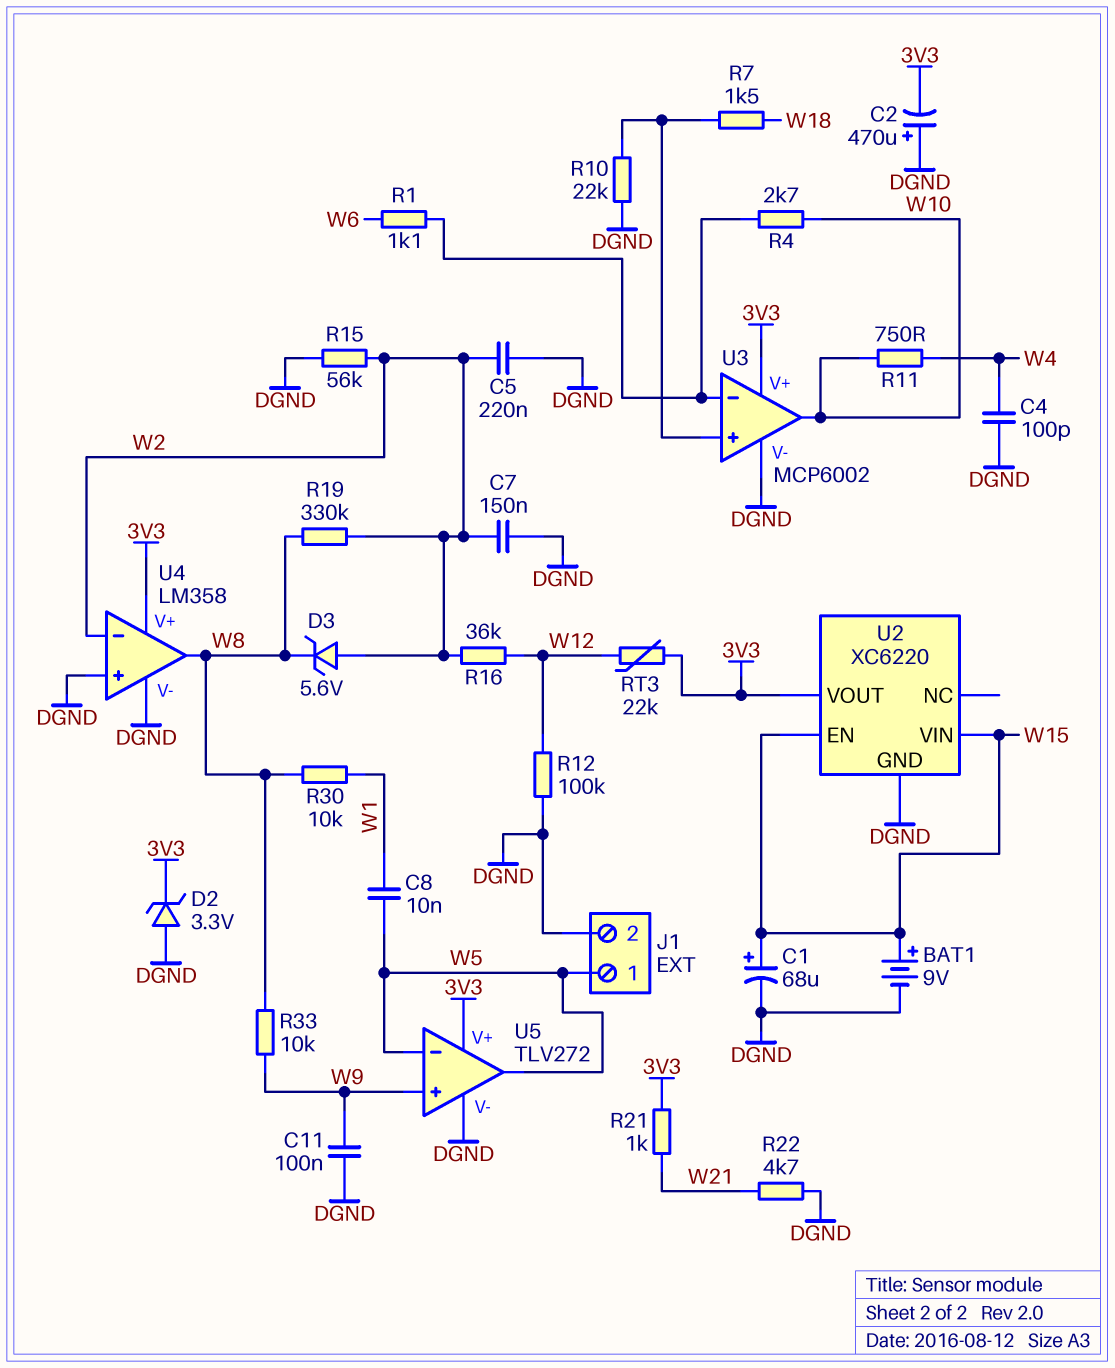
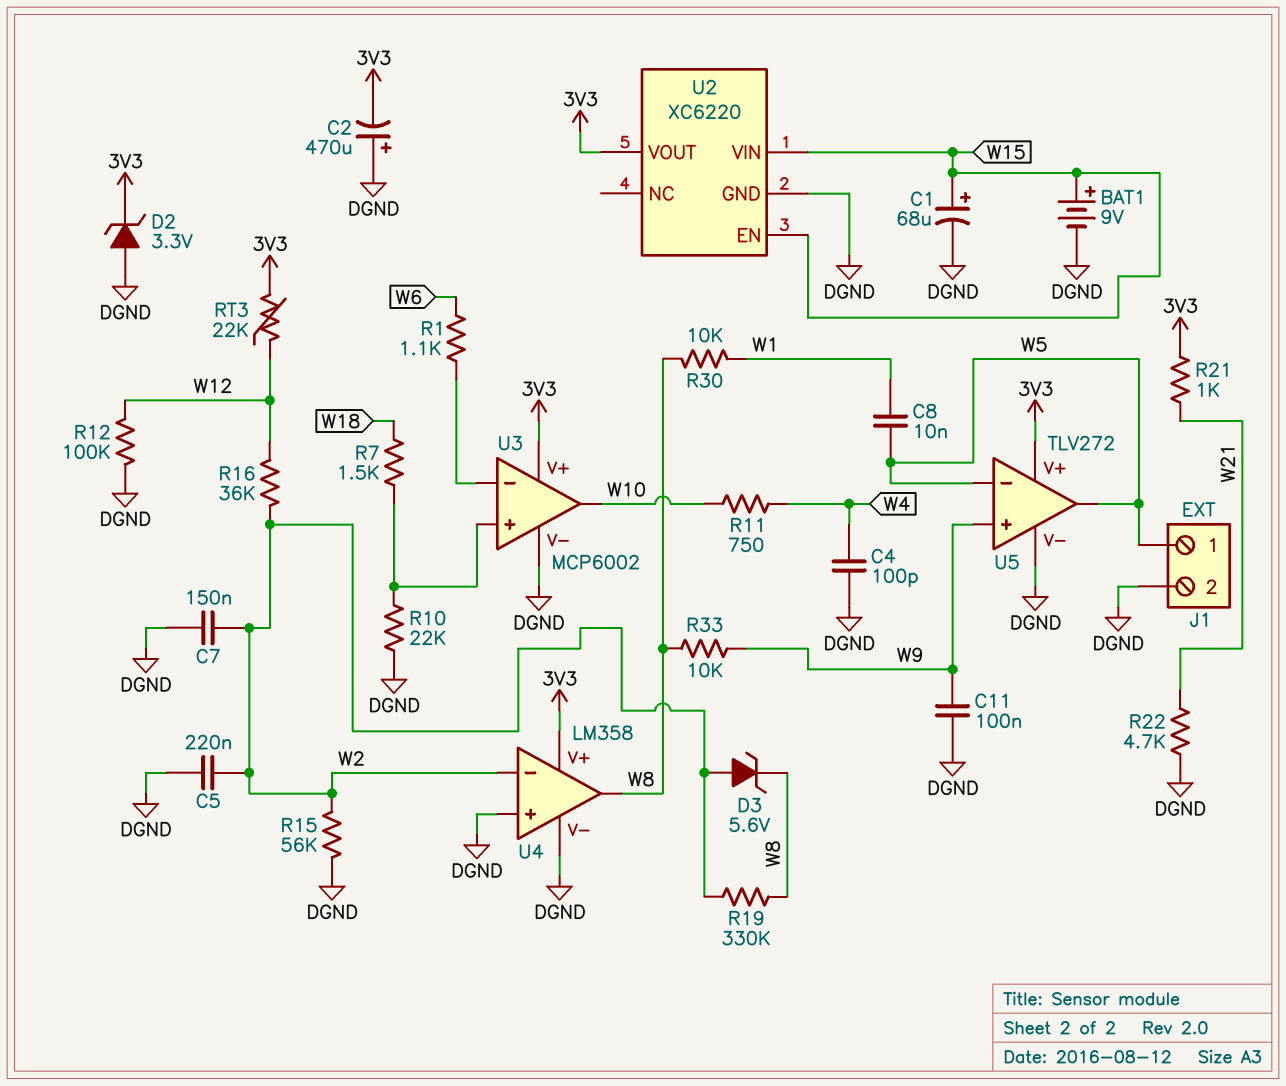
R4: 2.7k (U3/in-, W10) -> none

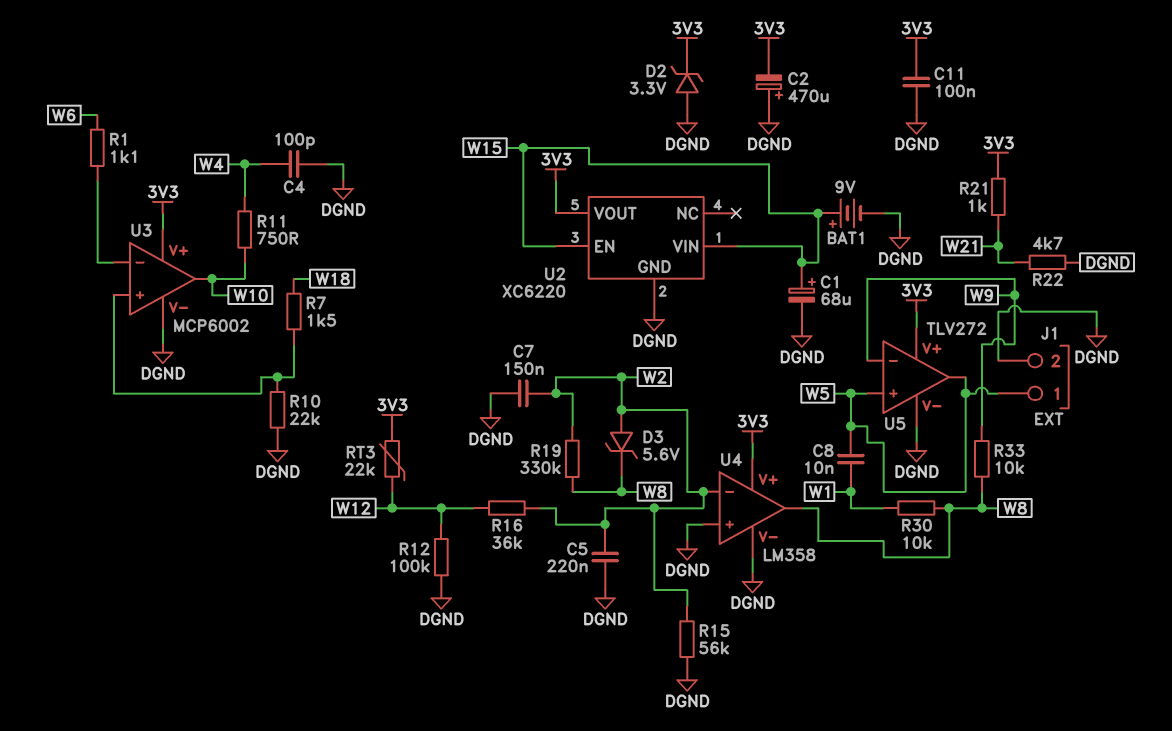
C11: 100nF (DGND, W9) -> 100nF (3V3, DGND)
U5 pin in+: W9 -> W5
U5 pin in-: W5 -> W9

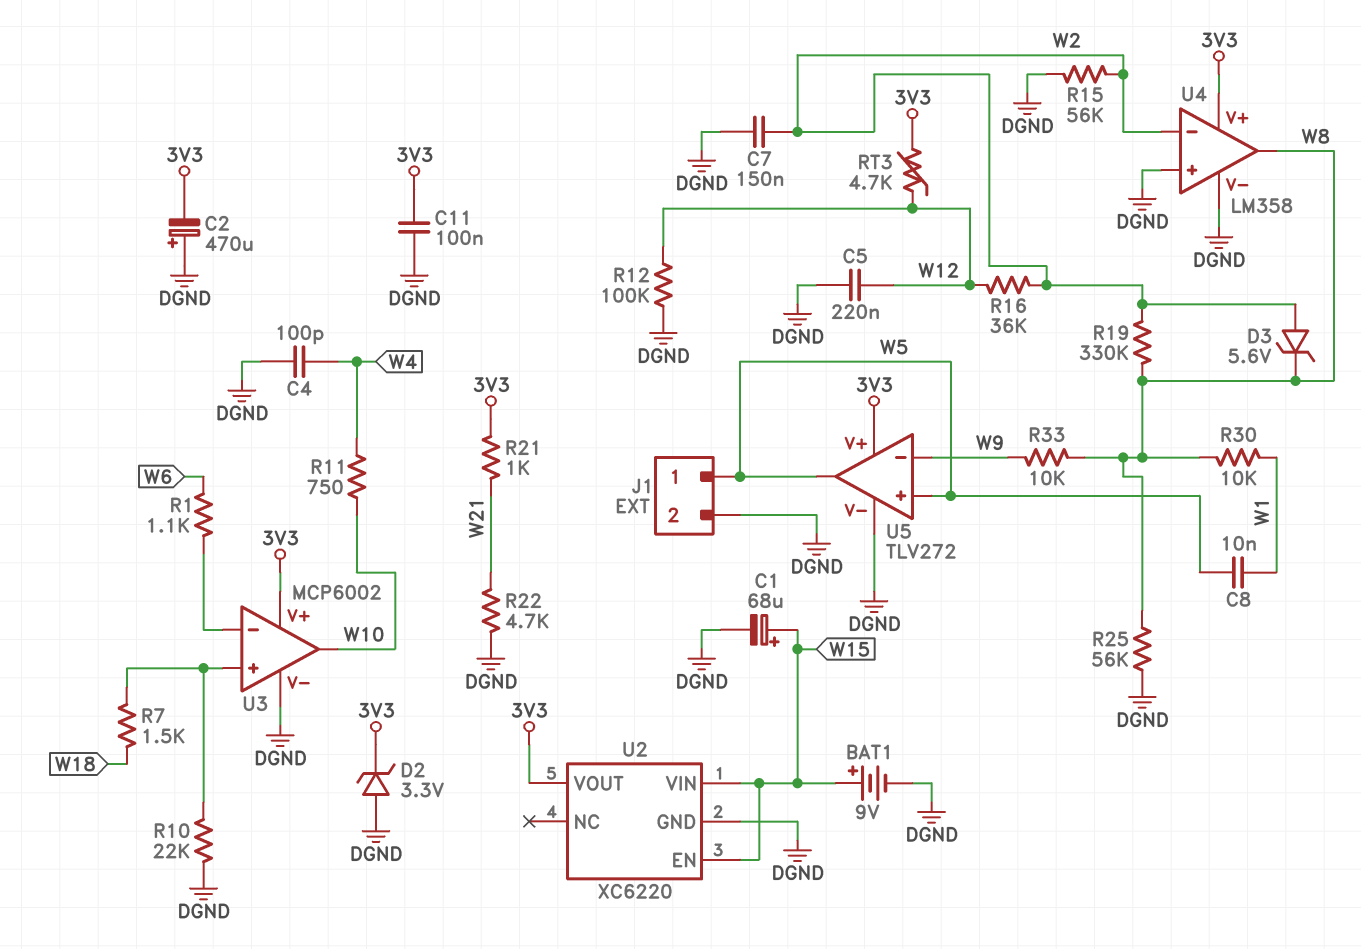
C5: 220nF (DGND, W2) -> 220nF (DGND, W12)
R25: none -> 56k (DGND, W8)
RT3: 22k (3V3, W12) -> 4.7k (3V3, W12)

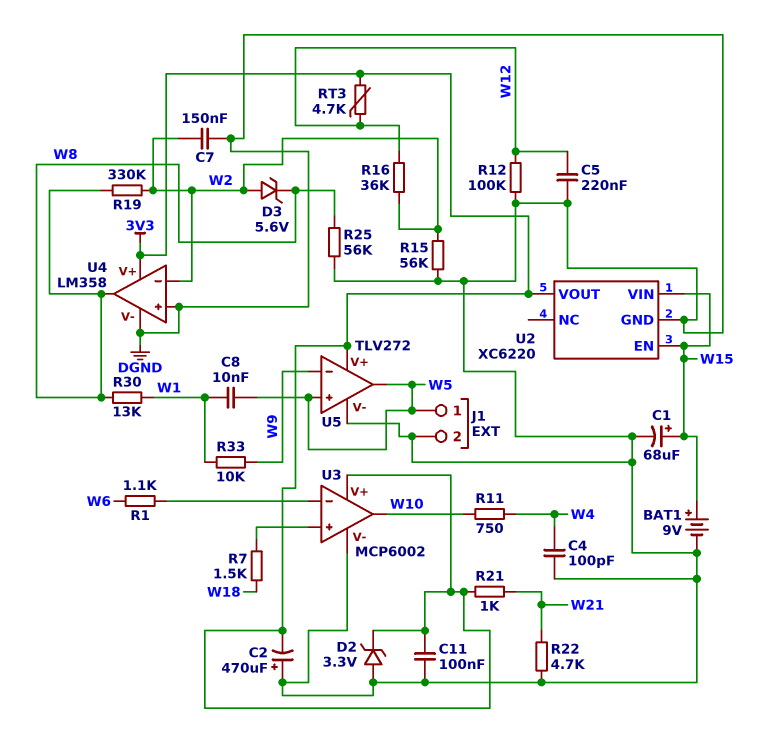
R10: 22k (DGND, U3/in+) -> none
R30: 10k (W1, W8) -> 13k (W1, W8)
R33: 10k (W8, W9) -> 10k (W1, W9)

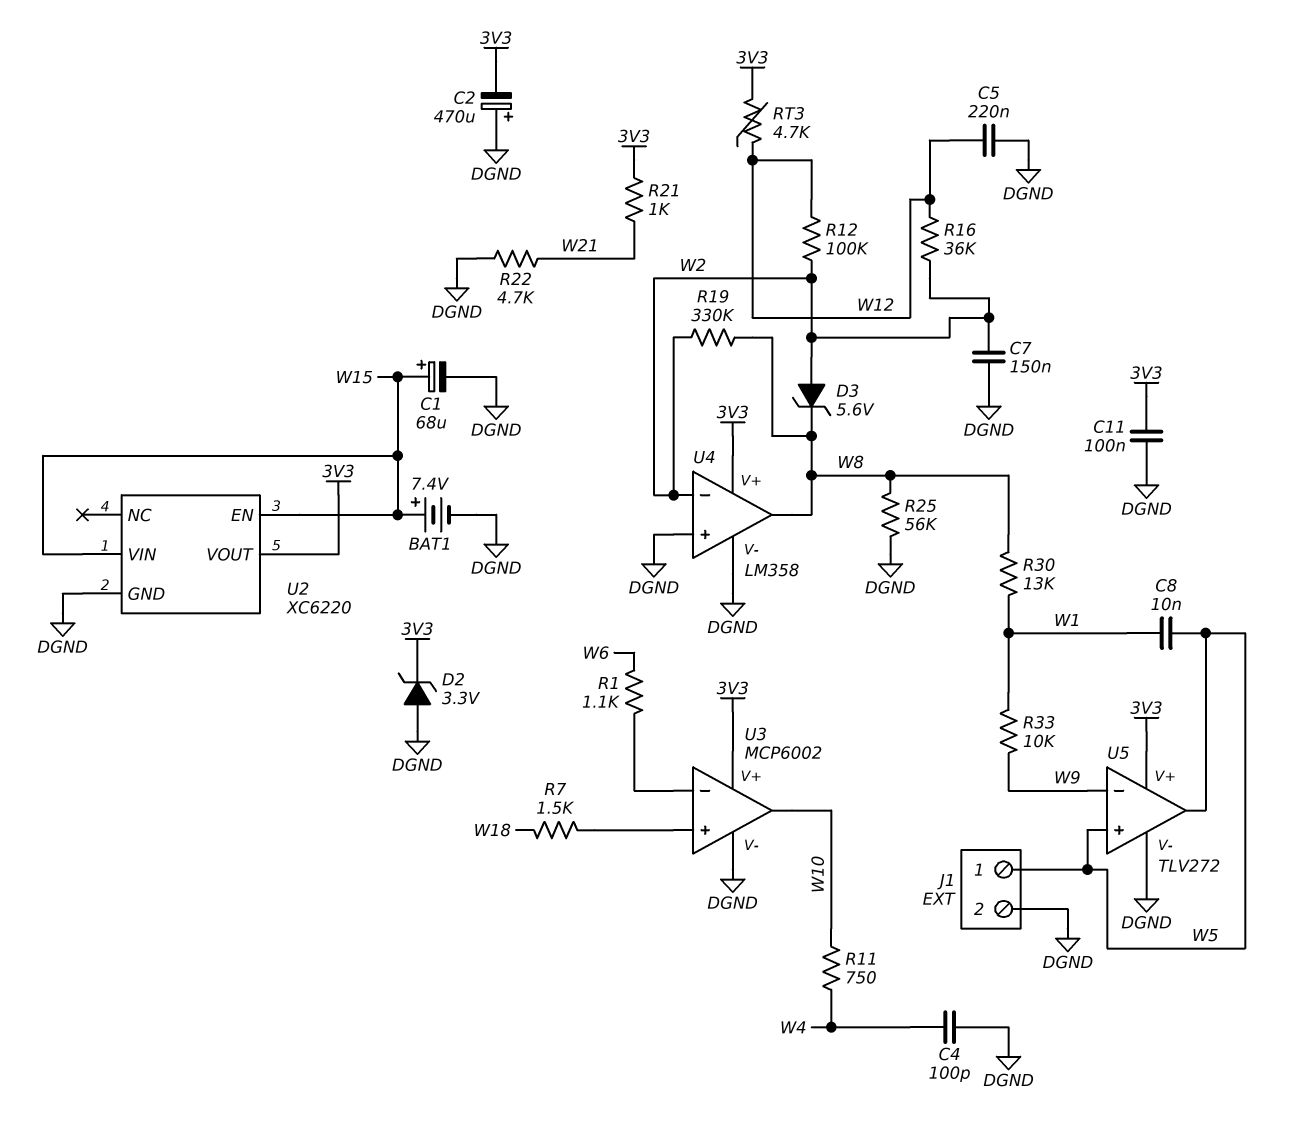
BAT1: 9V (plus W15, minus DGND) -> 7.4V (plus W15, minus DGND)
R12: 100k (DGND, W12) -> 100k (W2, W12)
R15: 56k (DGND, W2) -> none

